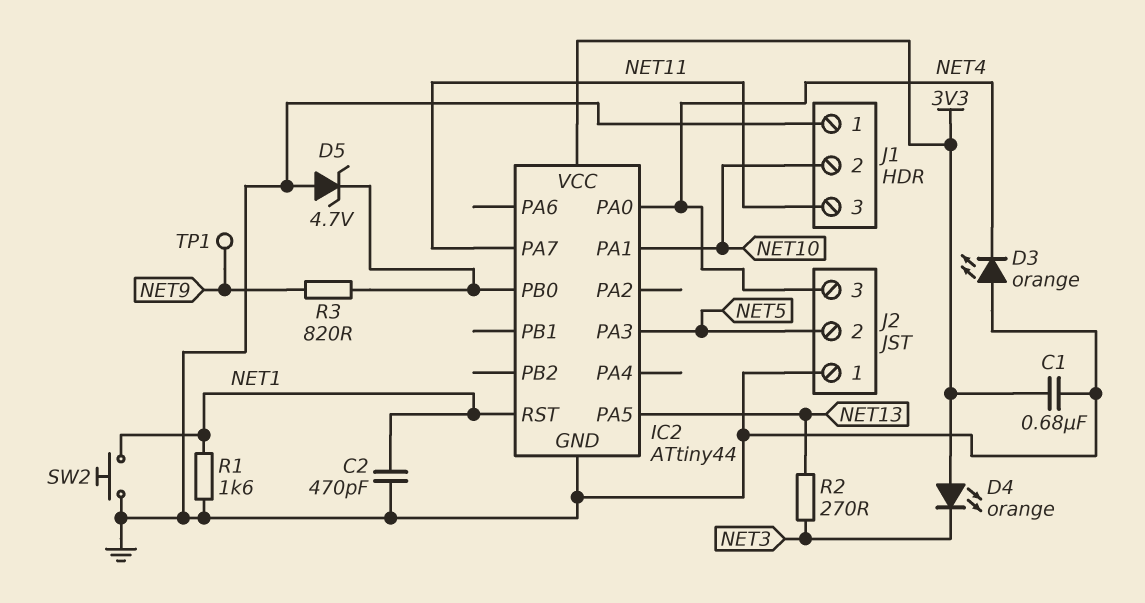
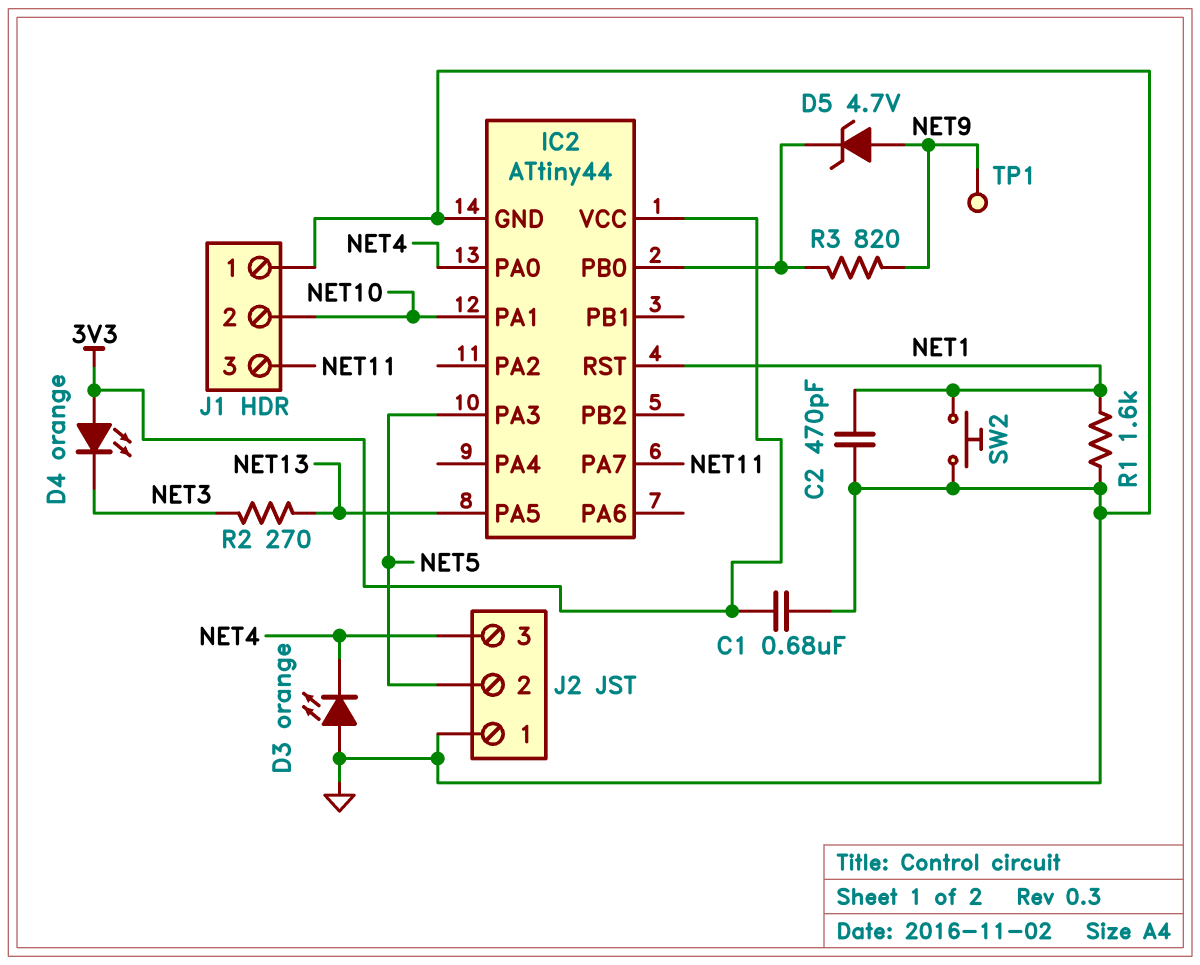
D5: zener 4.7V (A GND, K IC2/PB0) -> zener 4.7V (A NET9, K IC2/PB0)

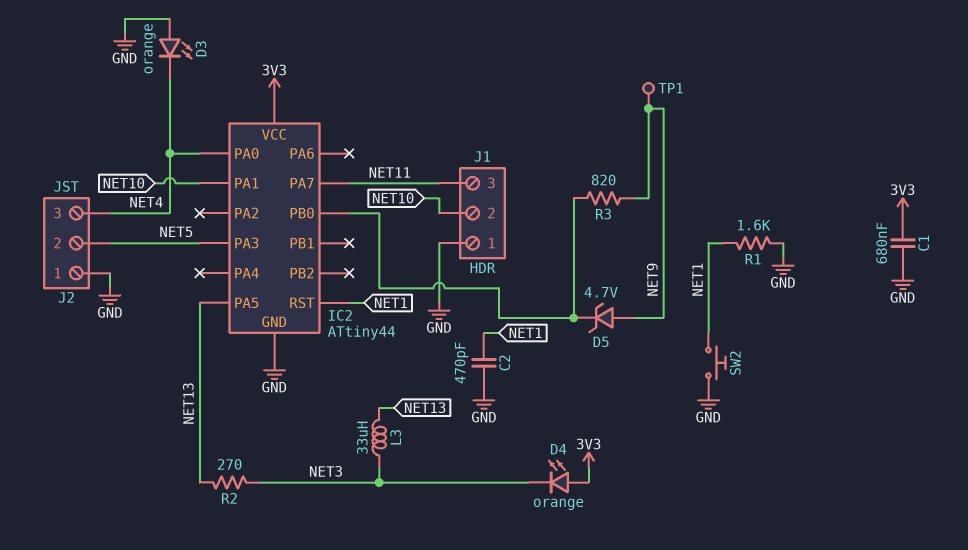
L3: none -> 33uH (NET3, NET13)

